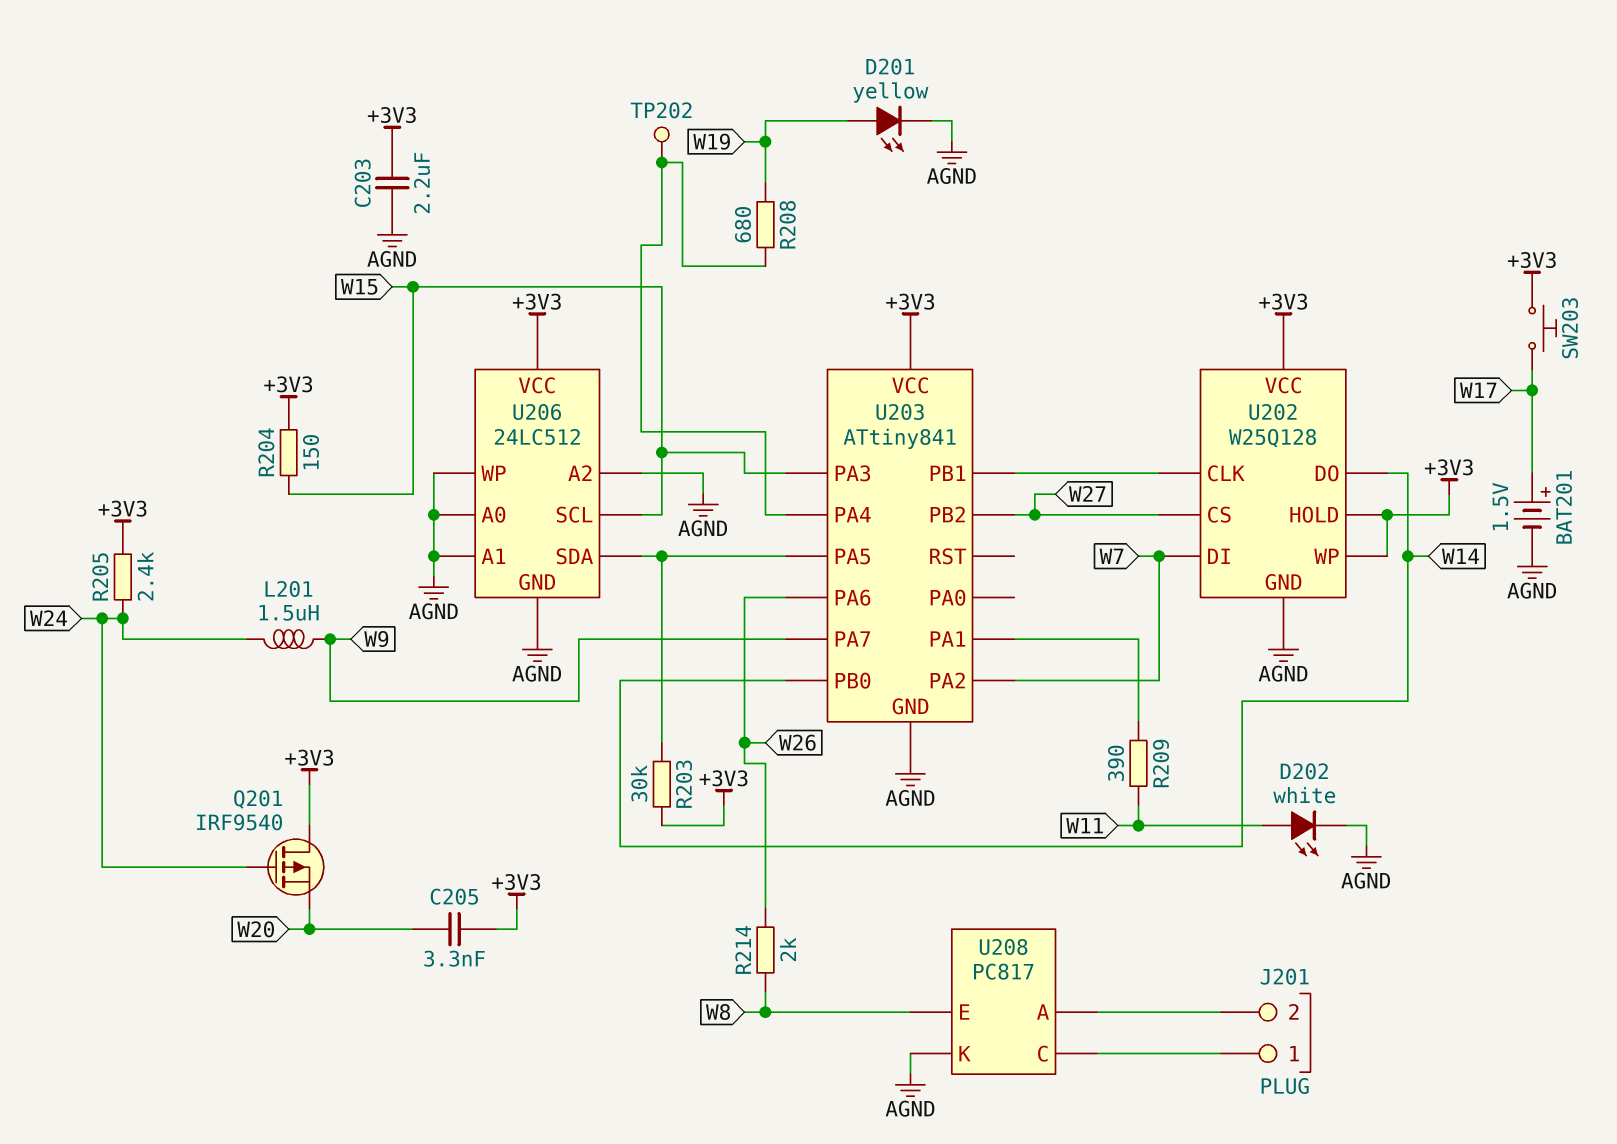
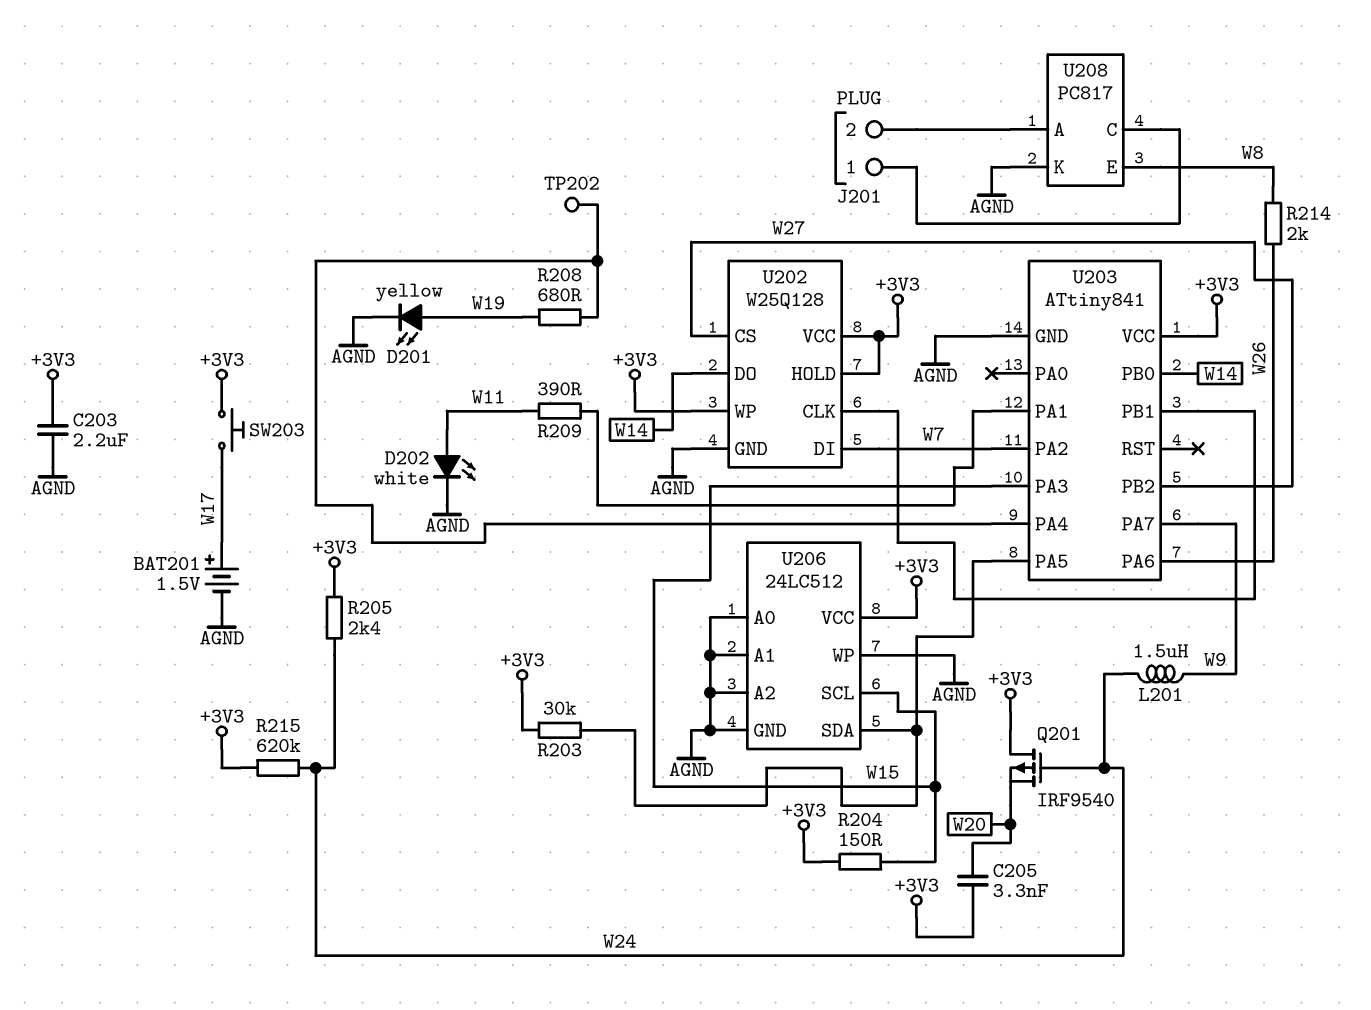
R215: none -> 620k (+3V3, W24)

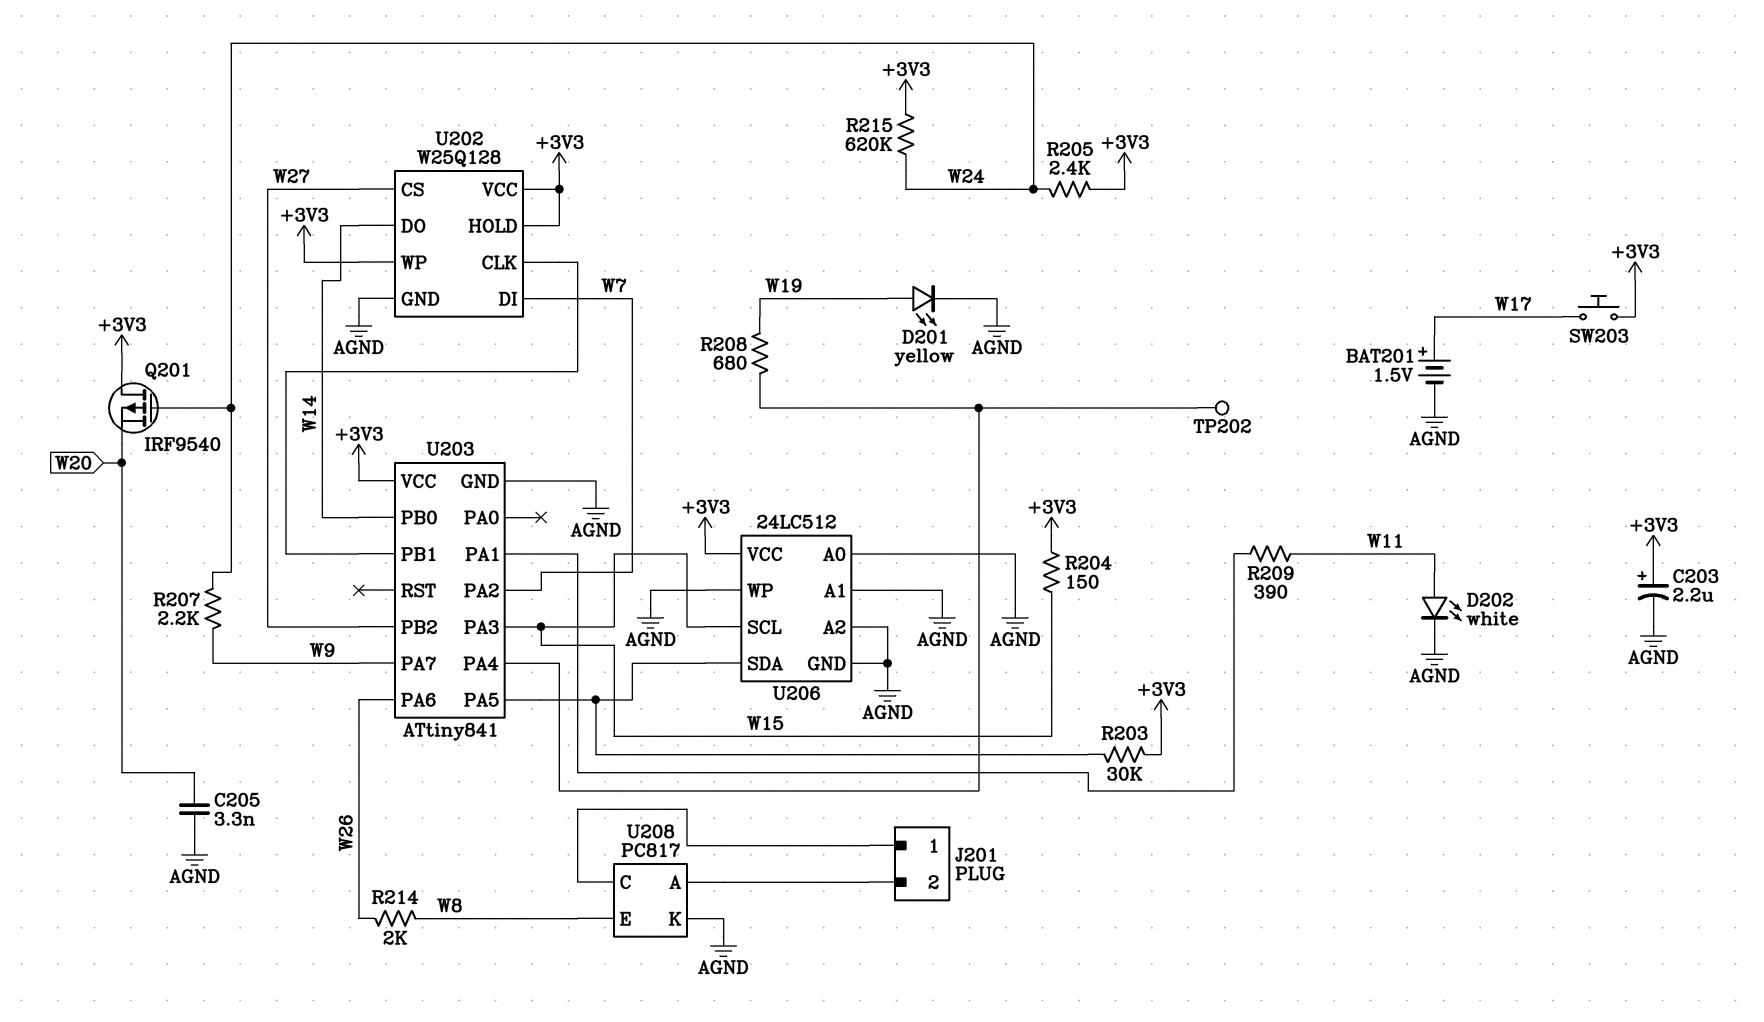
C203: 2.2uF (+3V3, AGND) -> 2.2uF (plus +3V3, minus AGND)
C205: 3.3nF (+3V3, W20) -> 3.3nF (AGND, W20)
L201: 1.5uH (W9, W24) -> none
R207: none -> 2.2k (W9, W24)

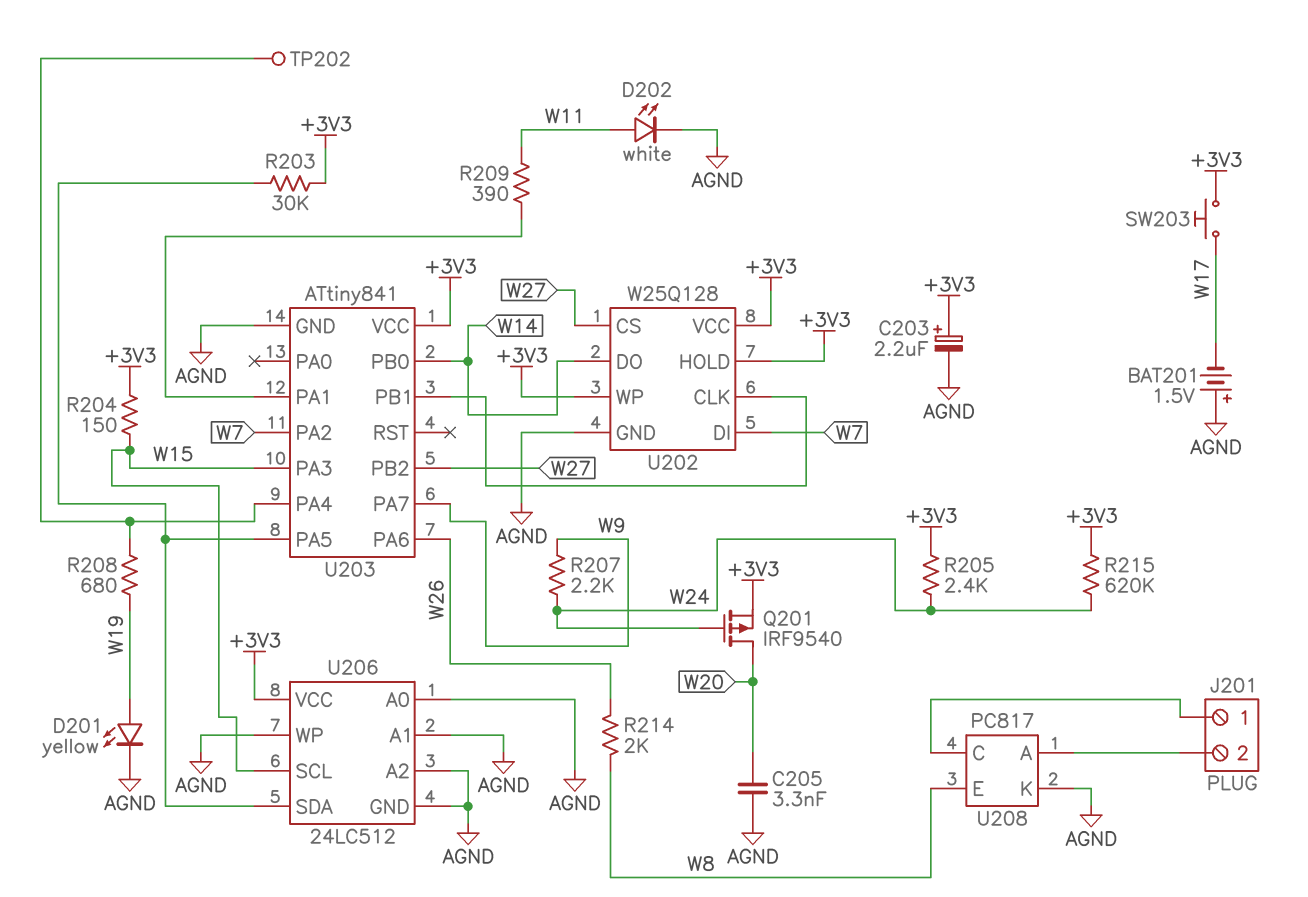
BAT201: 1.5V (plus W17, minus AGND) -> 1.5V (plus AGND, minus W17)
Q201: PMOS IRF9540 (G W24, D +3V3, S W20) -> PMOS IRF9540 (G W24, D W20, S +3V3)

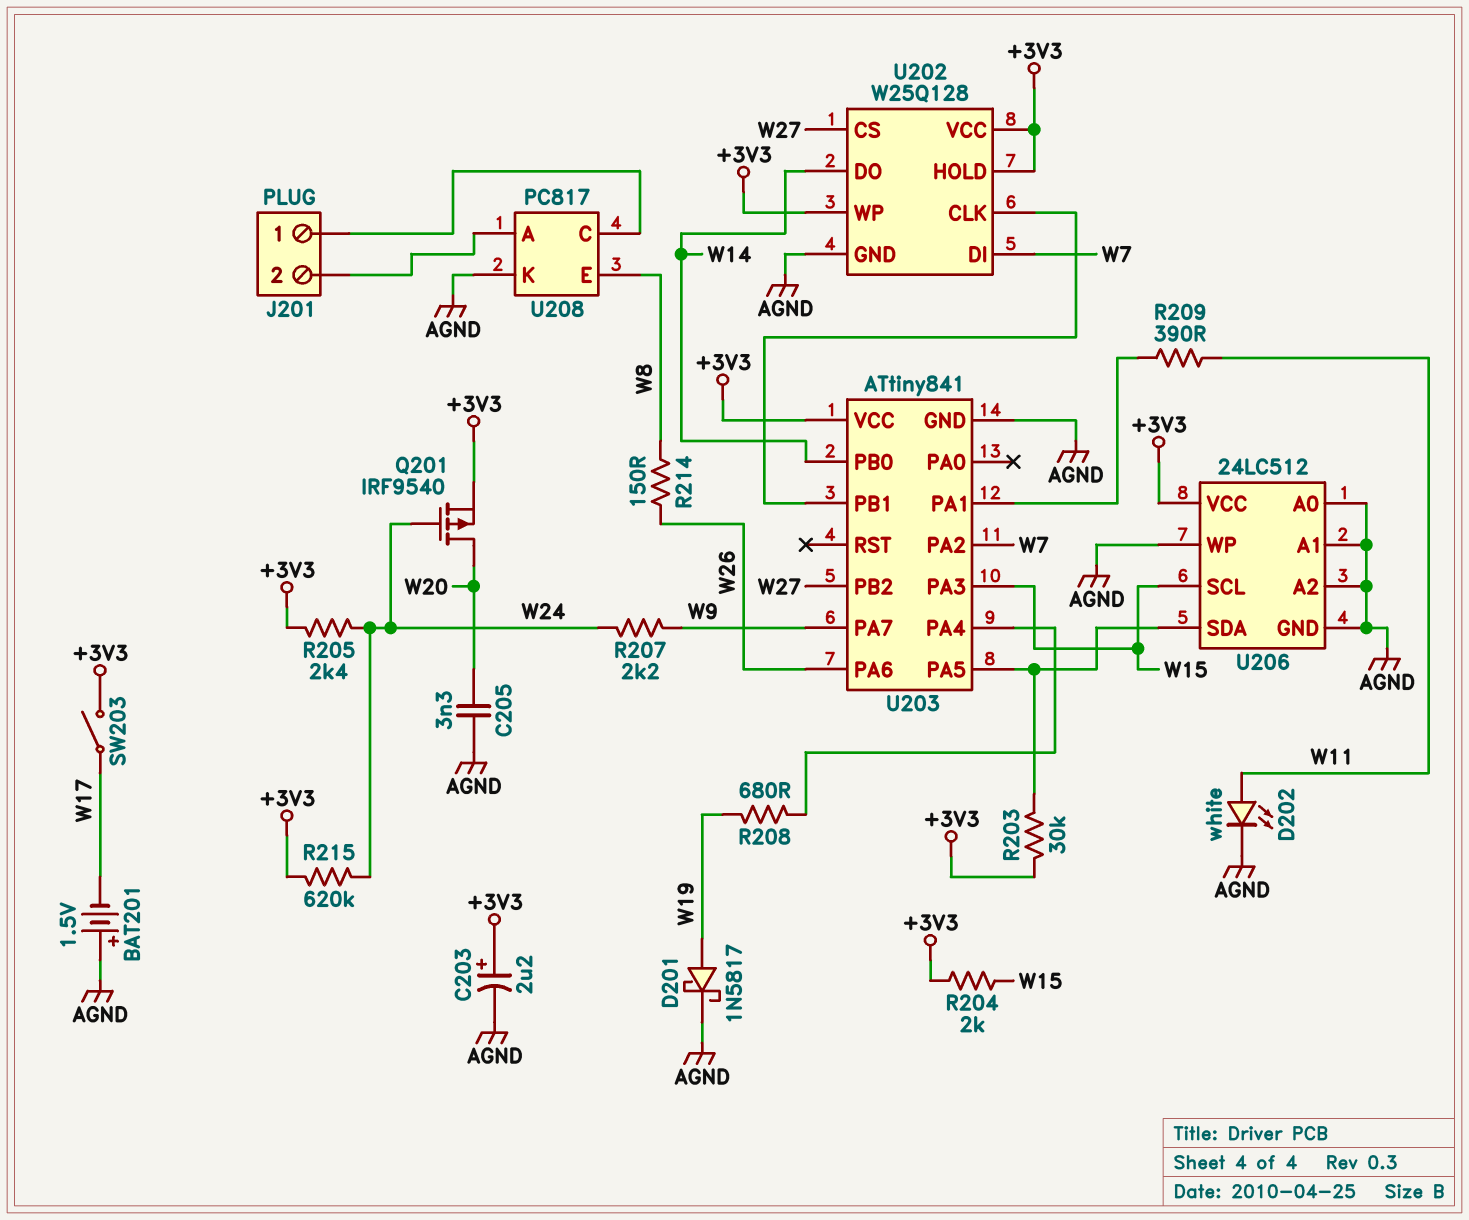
D201: LED yellow (A W19, K AGND) -> schottky 1N5817 (A W19, K AGND)
R204: 150 (+3V3, W15) -> 2k (+3V3, W15)
R214: 2k (W8, W26) -> 150 (W8, W26)
SW203: button (+3V3, W17) -> switch (+3V3, W17)
TP202: test point (U203/PA4) -> none

